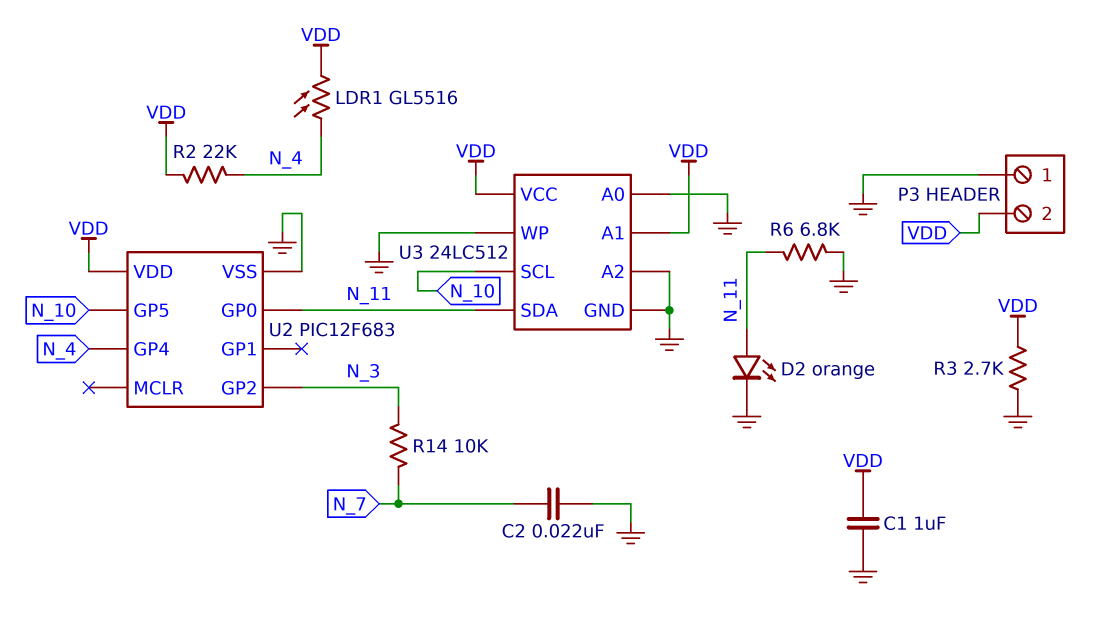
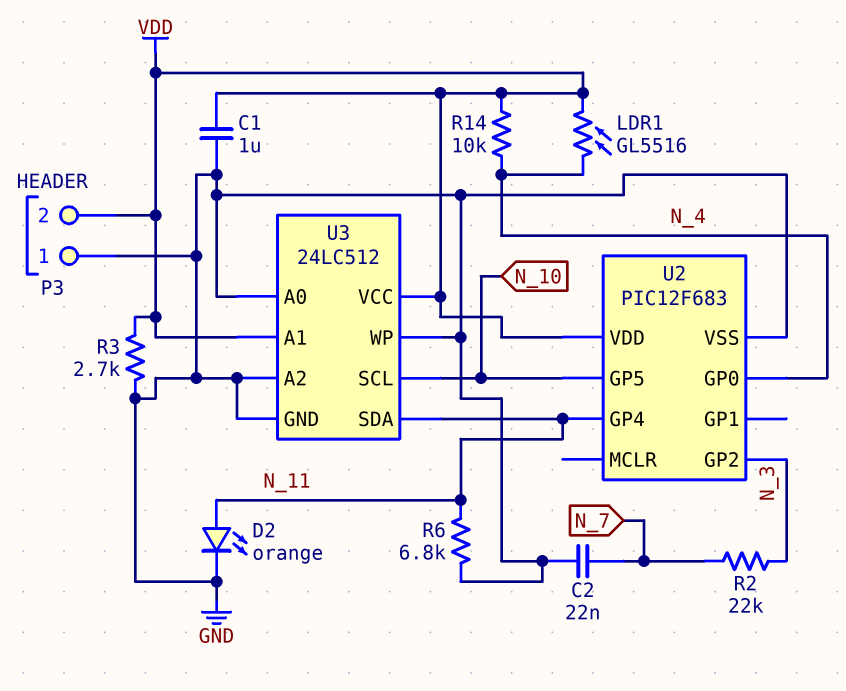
R2: 22k (N_4, VDD) -> 22k (N_3, N_7)
R14: 10k (N_3, N_7) -> 10k (N_4, VDD)
U2 pin GP0: N_11 -> N_4
U2 pin GP4: N_4 -> N_11

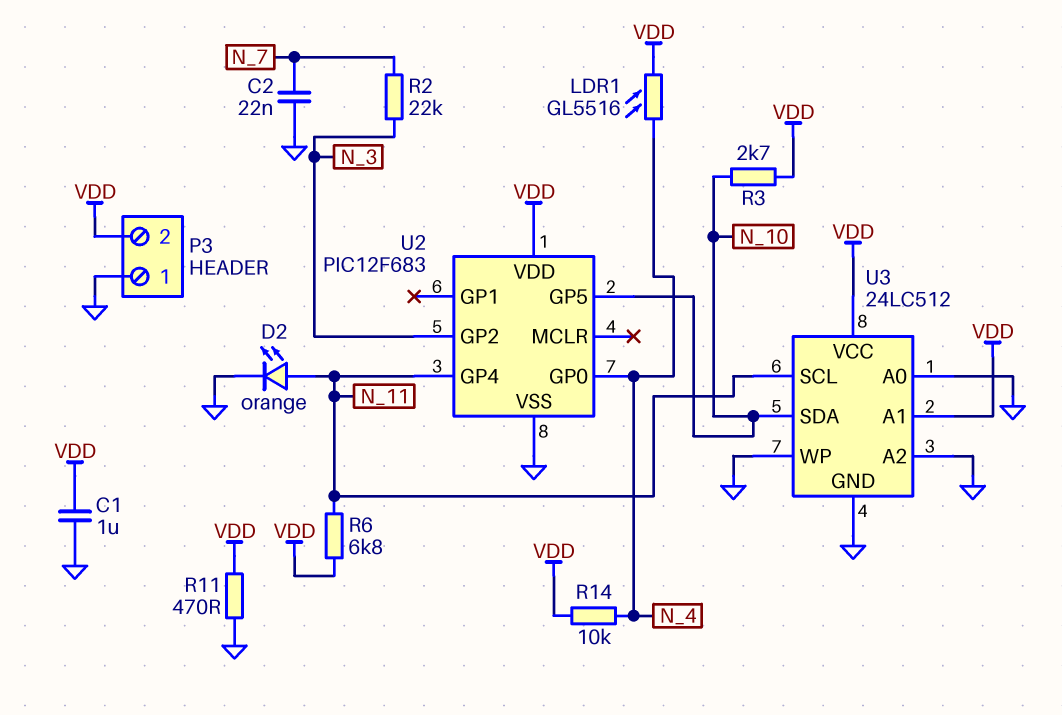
R3: 2.7k (GND, VDD) -> 2.7k (N_10, VDD)
R6: 6.8k (GND, N_11) -> 6.8k (N_11, VDD)
R11: none -> 470 (GND, VDD)
U3 pin SCL: N_10 -> N_11
U3 pin SDA: N_11 -> N_10

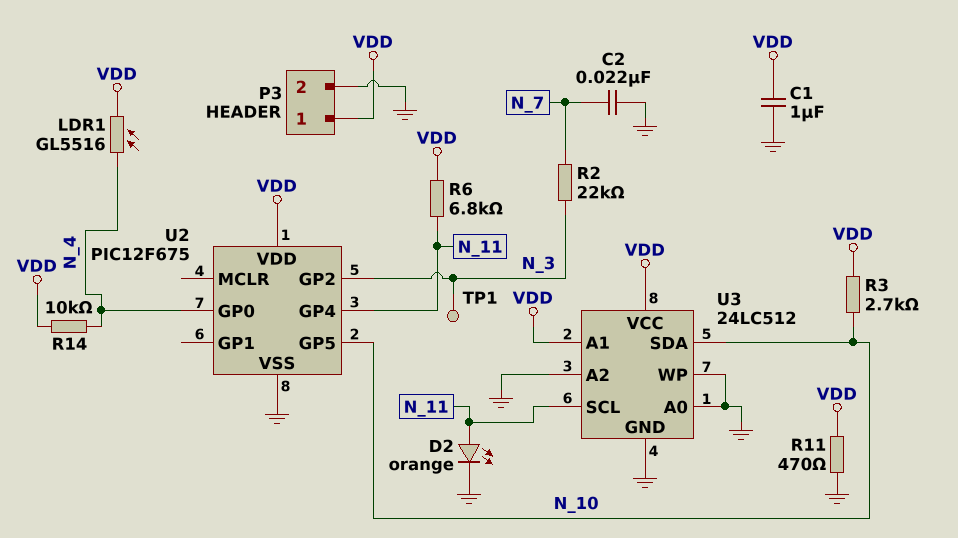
P3 pin 1: GND -> VDD
P3 pin 2: VDD -> GND
TP1: none -> test point (N_3)
U2: PIC12F683 -> PIC12F675

